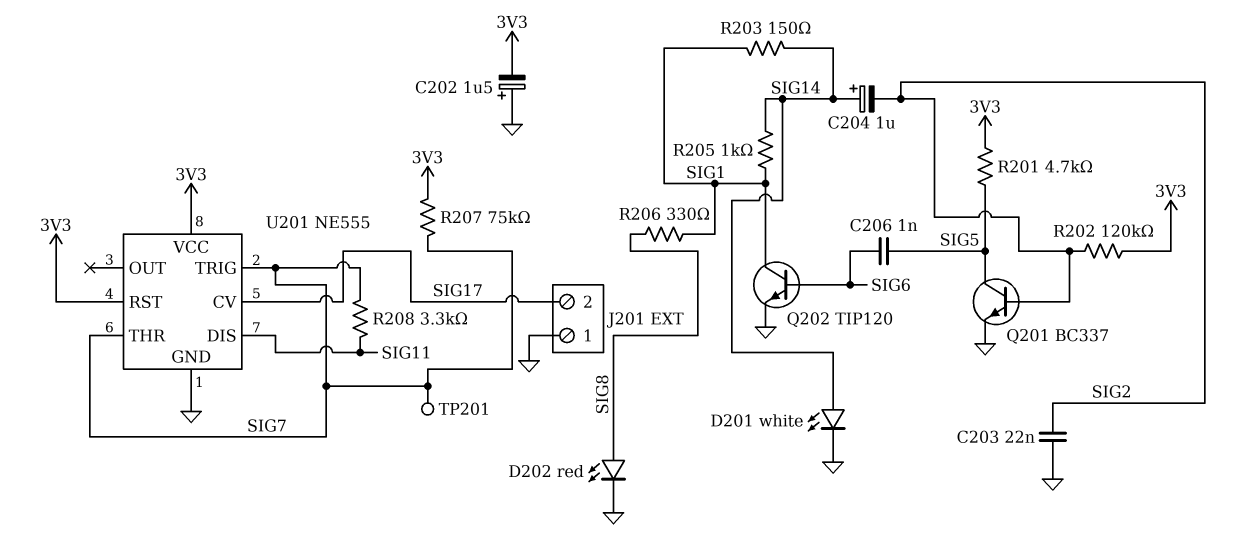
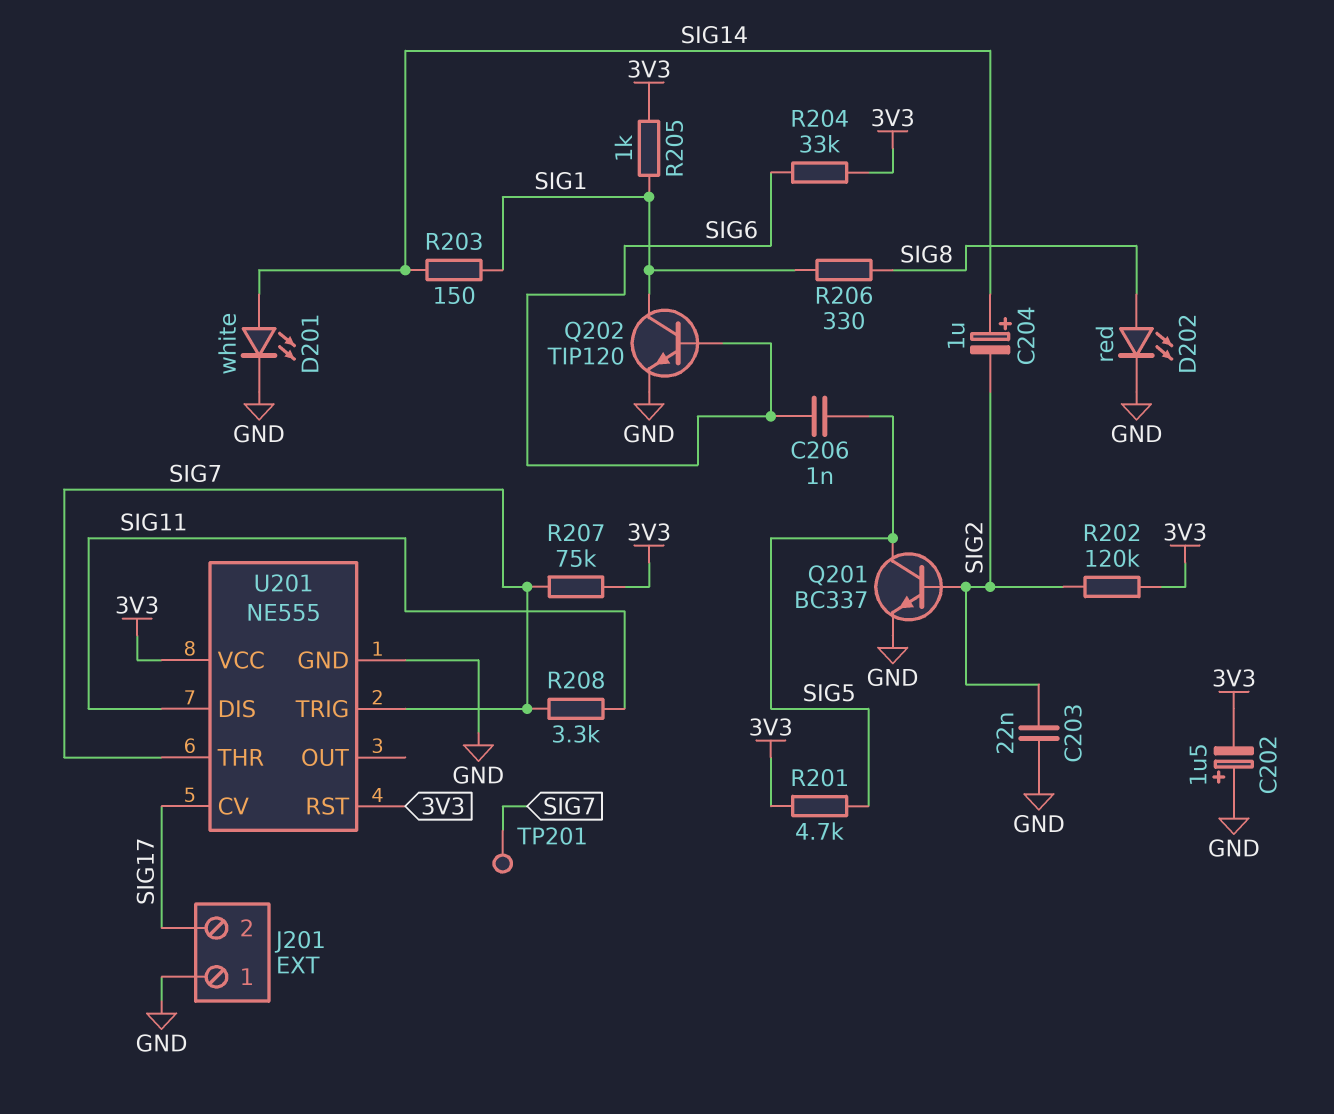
R204: none -> 33k (3V3, SIG6)
R205: 1k (SIG1, SIG14) -> 1k (3V3, SIG1)

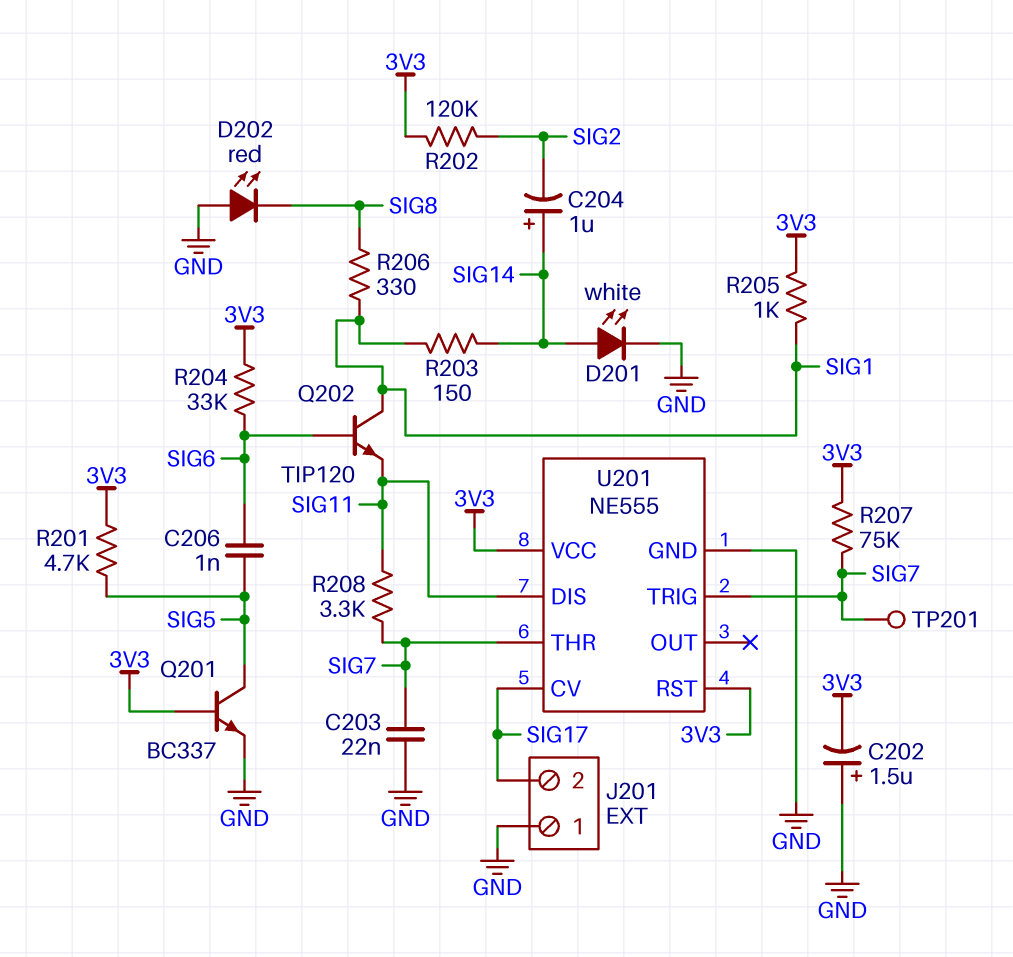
C203: 22nF (GND, SIG2) -> 22nF (GND, SIG7)
D202: LED red (A SIG8, K GND) -> LED red (A GND, K SIG8)
Q201: NPN BC337 (B SIG2, C SIG5, E GND) -> NPN BC337 (B 3V3, C SIG5, E GND)
Q202: NPN TIP120 (B SIG6, C SIG1, E GND) -> NPN TIP120 (B SIG6, C SIG1, E SIG11)

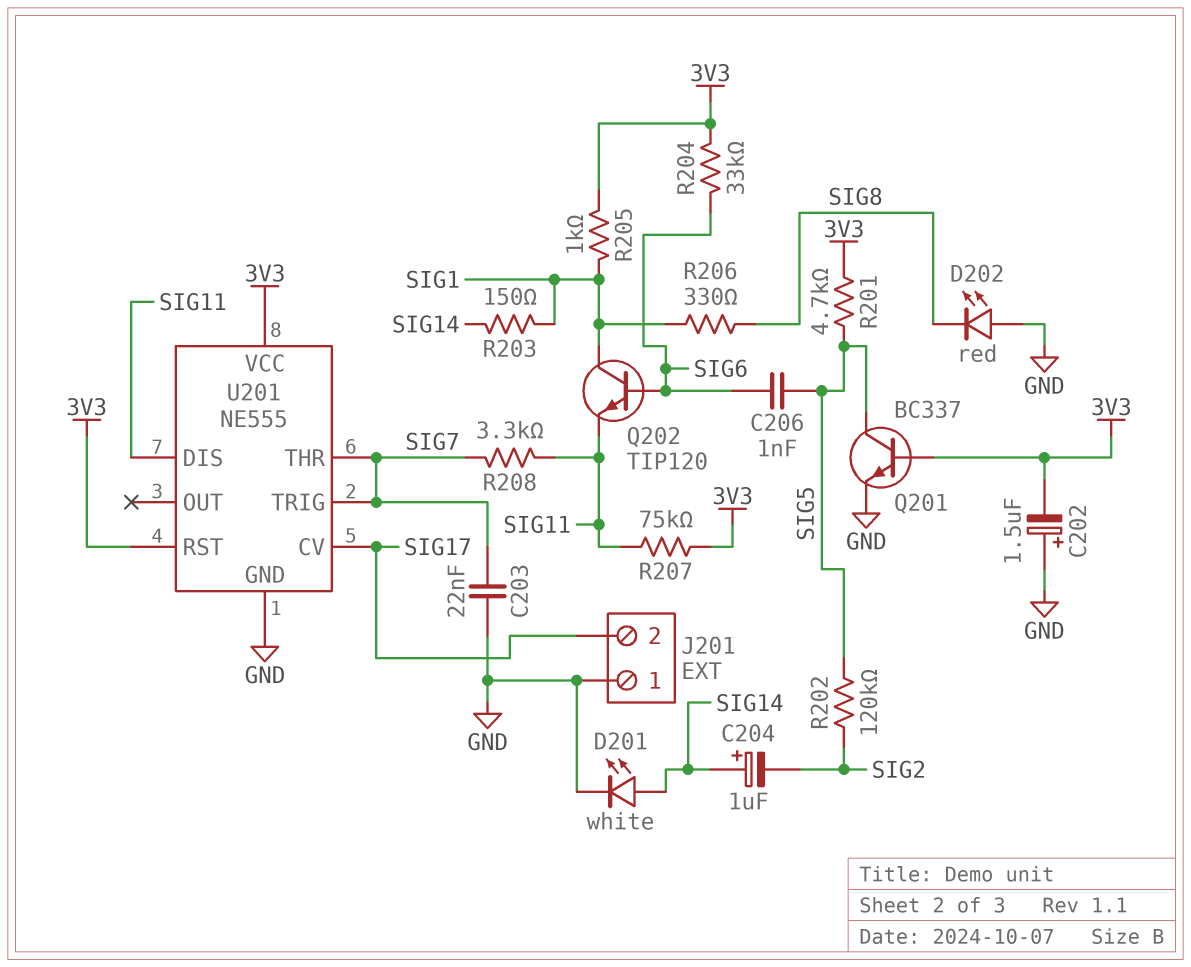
R202: 120k (3V3, SIG2) -> 120k (SIG2, SIG5)
R207: 75k (3V3, SIG7) -> 75k (3V3, SIG11)
TP201: test point (SIG7) -> none

